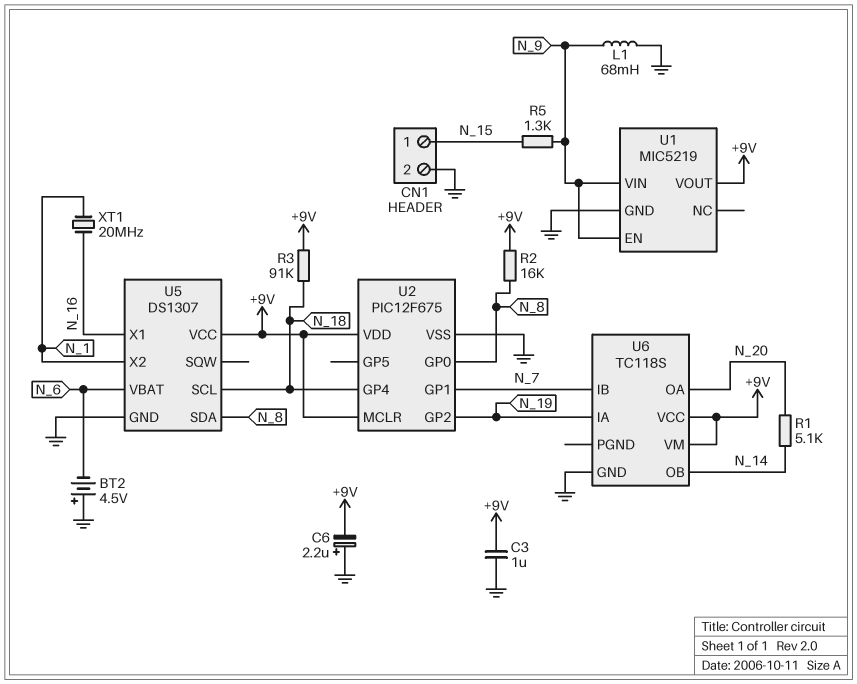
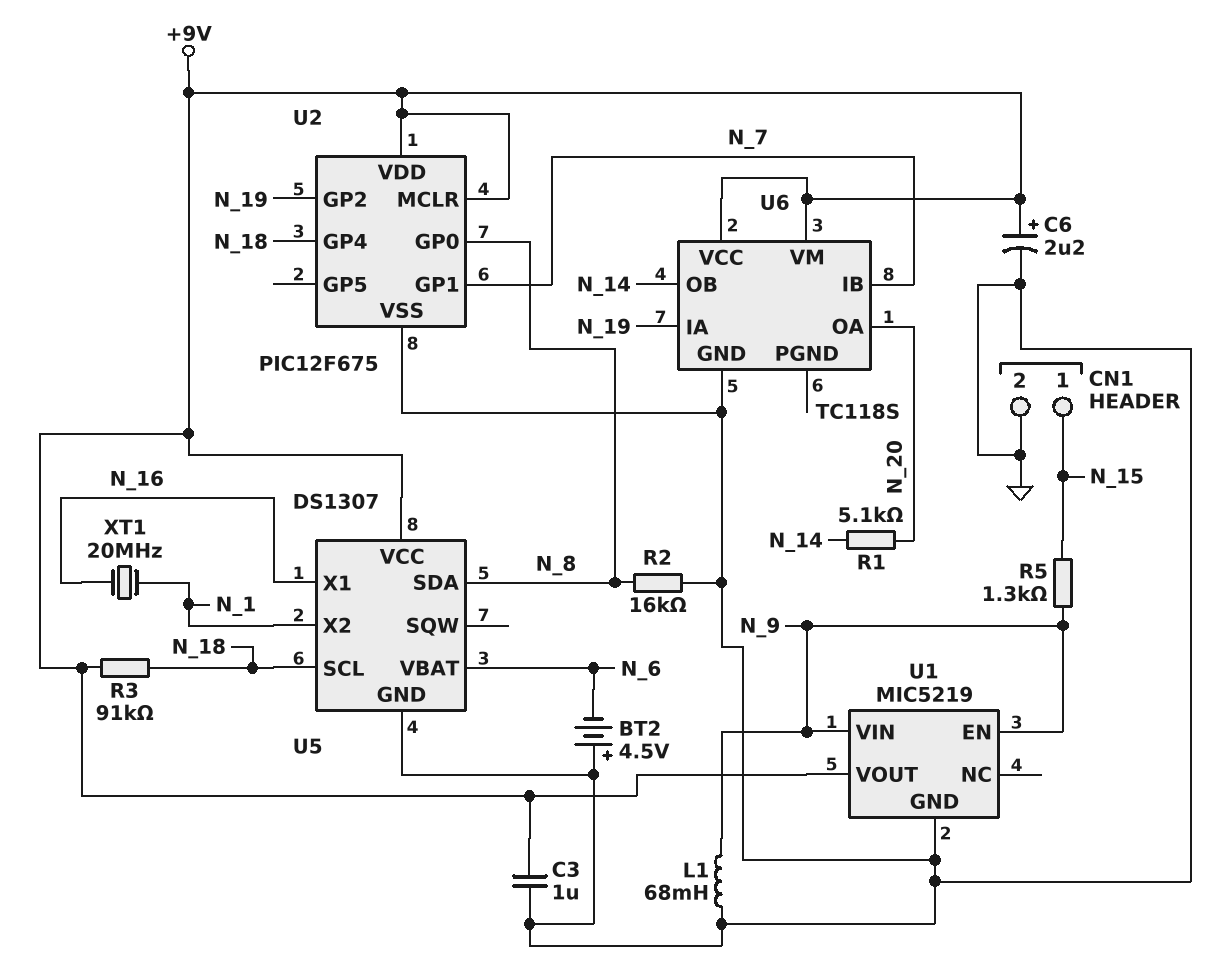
C6: 2.2uF (plus GND, minus +9V) -> 2.2uF (plus +9V, minus GND)
R2: 16k (+9V, N_8) -> 16k (GND, N_8)

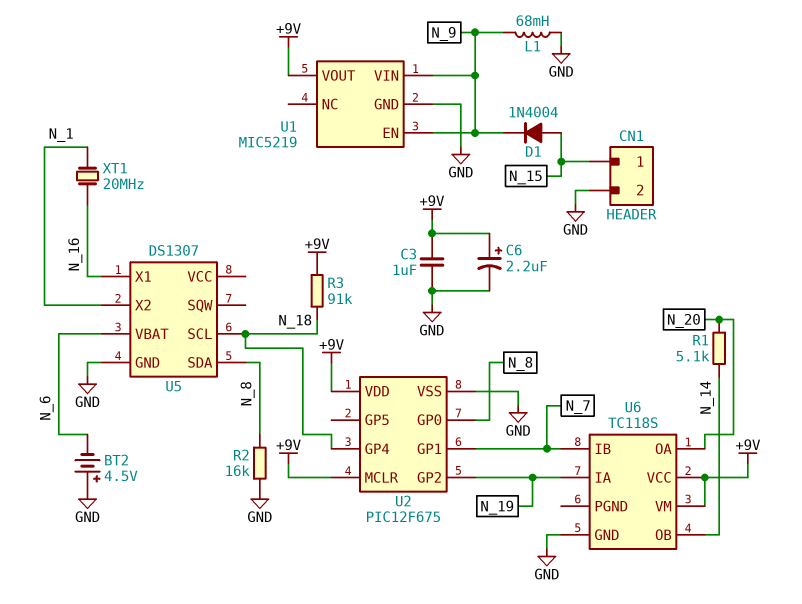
D1: none -> diode 1N4004 (A N_15, K N_9)
R5: 1.3k (N_9, N_15) -> none
U5 pin VCC: +9V -> none

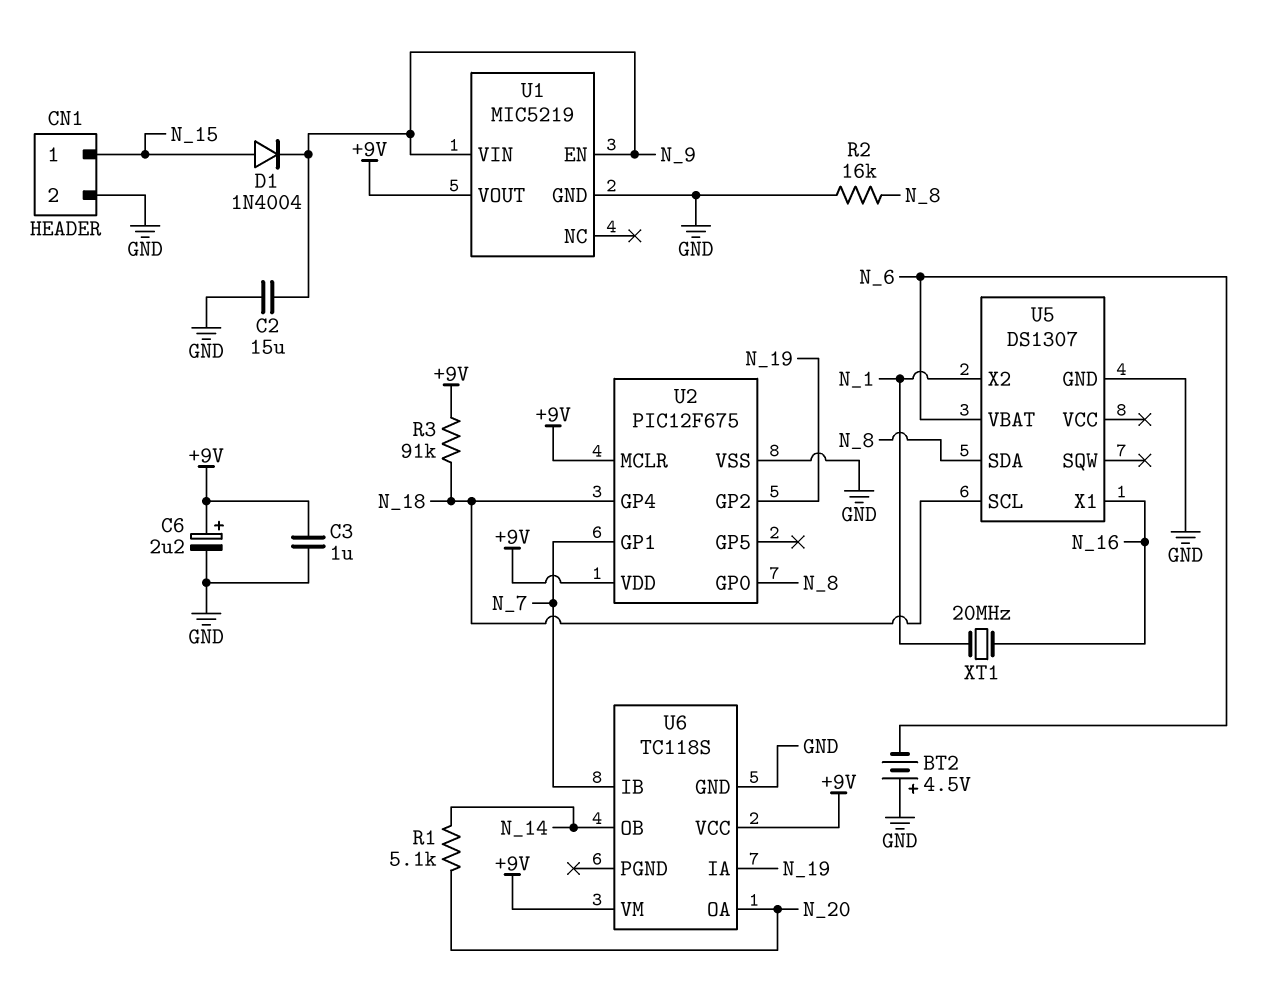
C2: none -> 15uF (GND, N_9)
L1: 68mH (GND, N_9) -> none

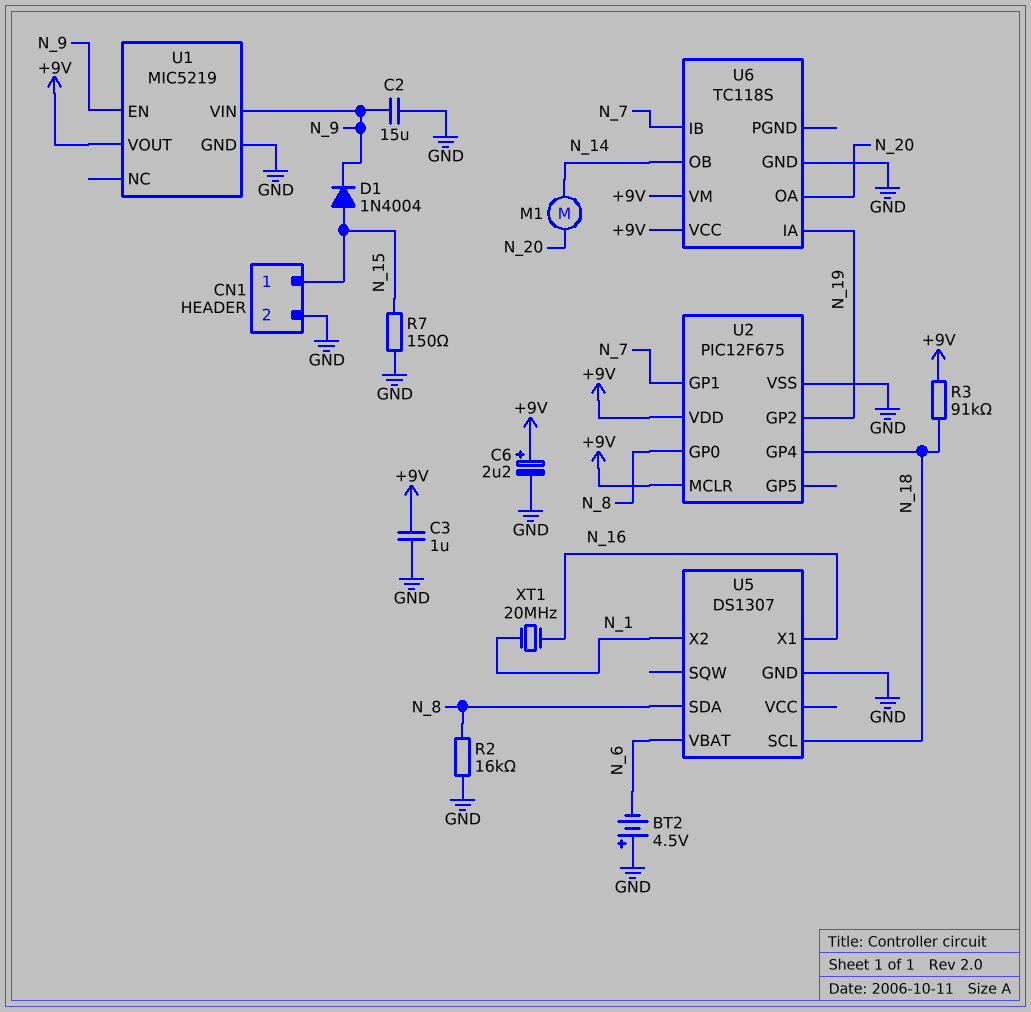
M1: none -> motor (N_14, N_20)
R1: 5.1k (N_14, N_20) -> none
R7: none -> 150 (GND, N_15)

